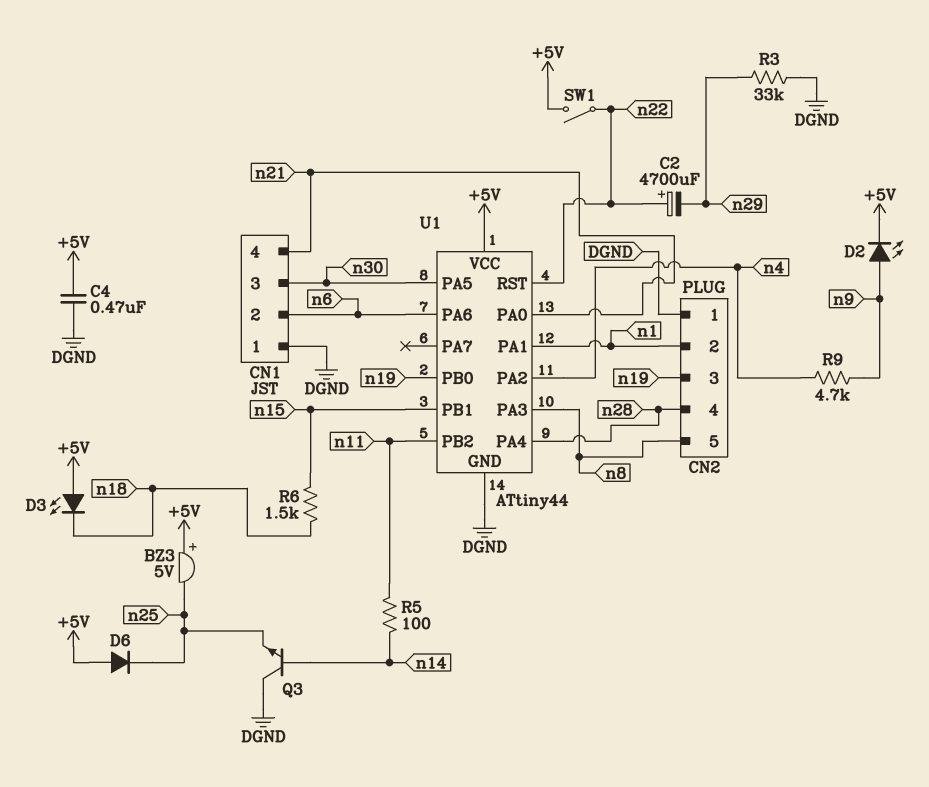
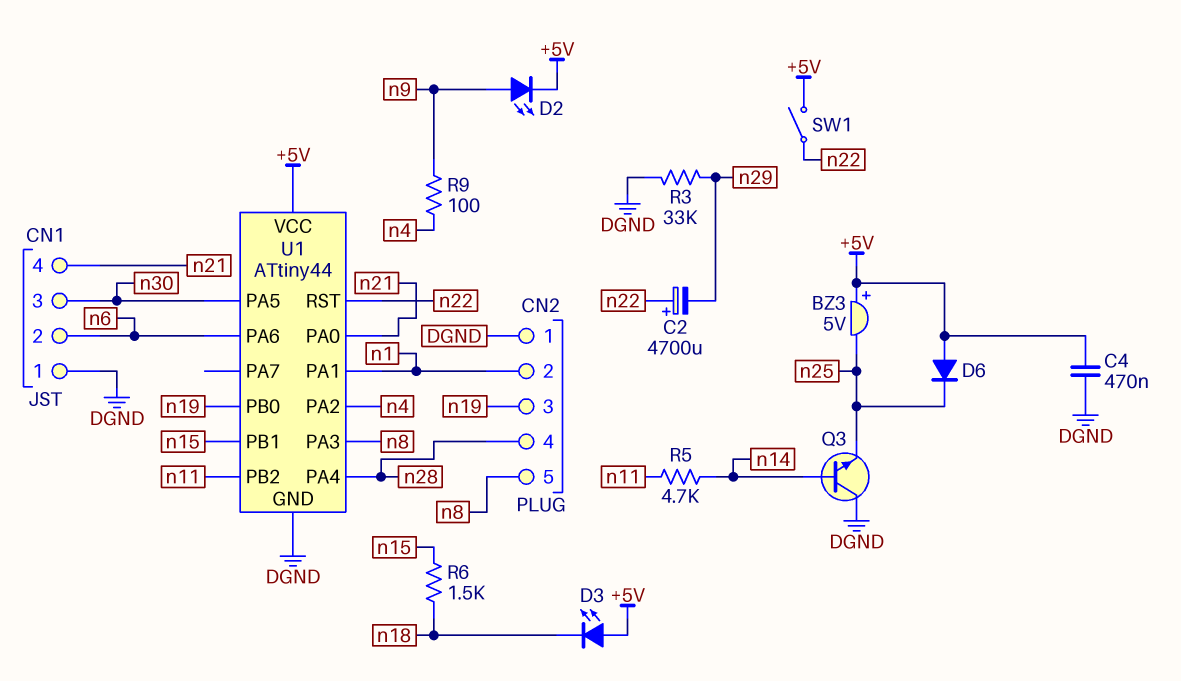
R5: 100 (n11, n14) -> 4.7k (n11, n14)
R9: 4.7k (n4, n9) -> 100 (n4, n9)

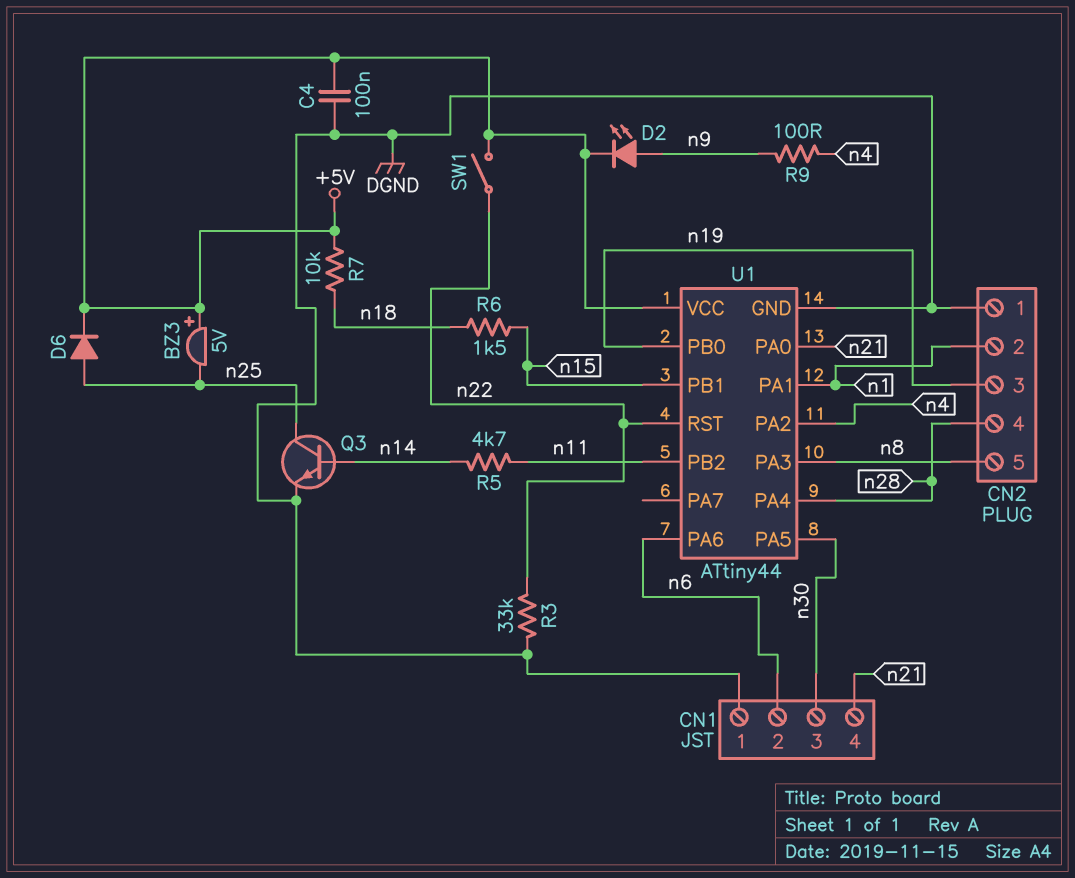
C2: 4700uF (plus n22, minus n29) -> none
C4: 470nF (+5V, DGND) -> 100nF (+5V, DGND)
D3: LED (A +5V, K n18) -> none
D6: diode (A +5V, K n25) -> diode (A n25, K +5V)
Q3: NPN (B n14, C DGND, E n25) -> NPN (B n14, C n25, E DGND)
R3: 33k (DGND, n29) -> 33k (DGND, n22)
R7: none -> 10k (+5V, n18)

